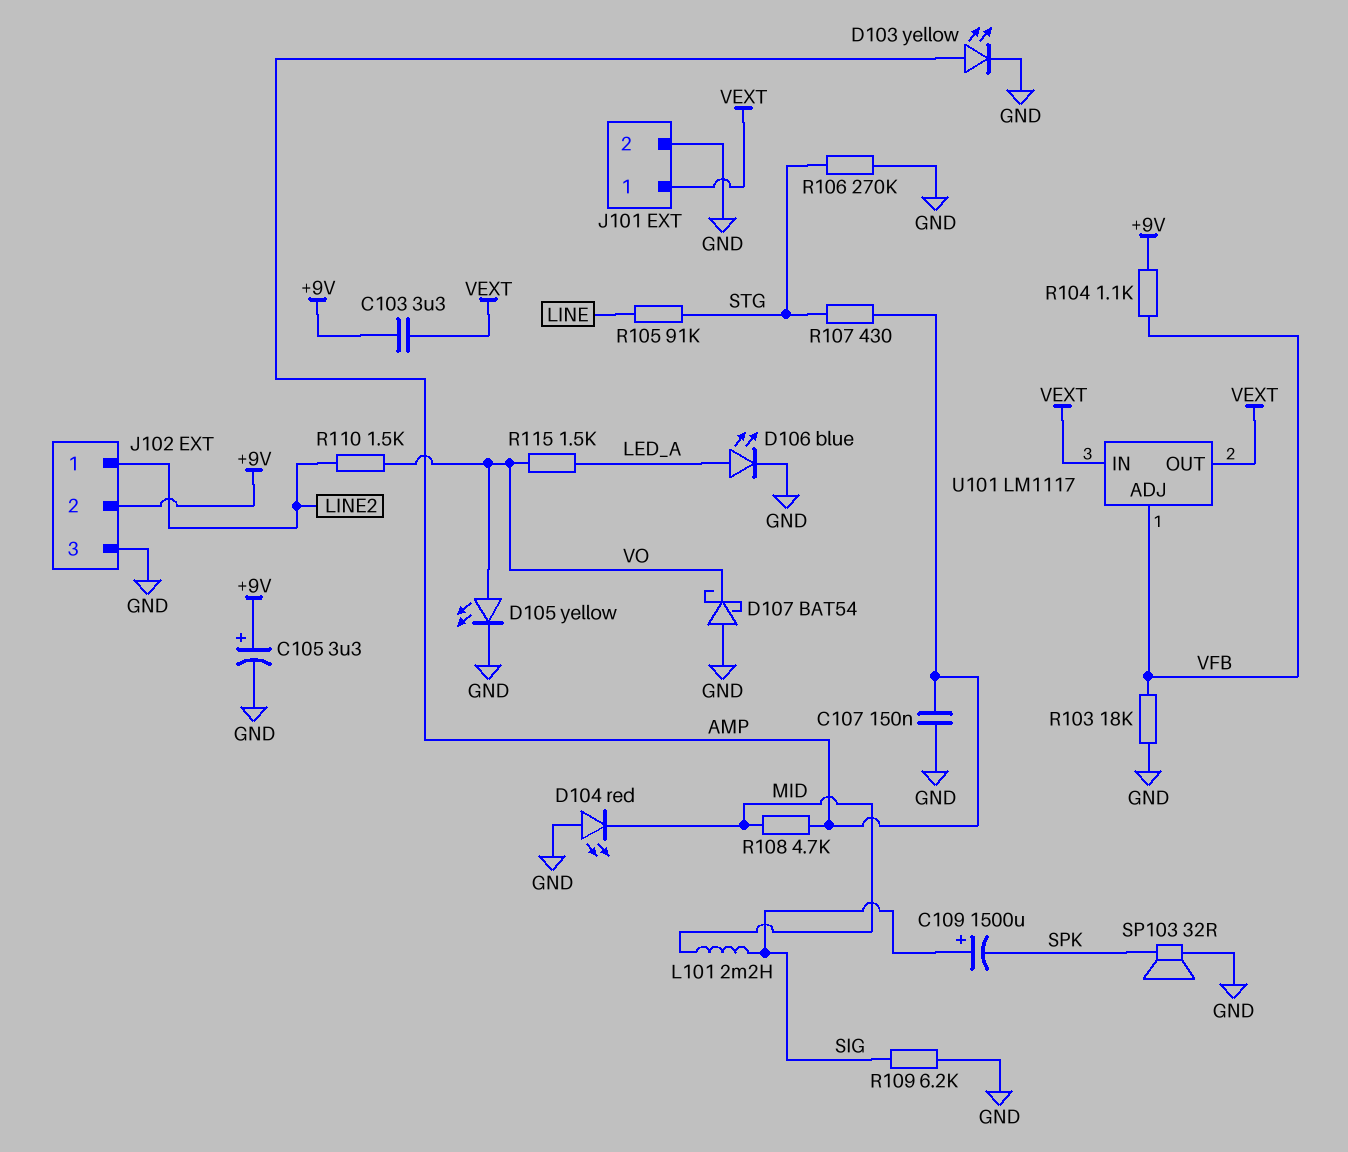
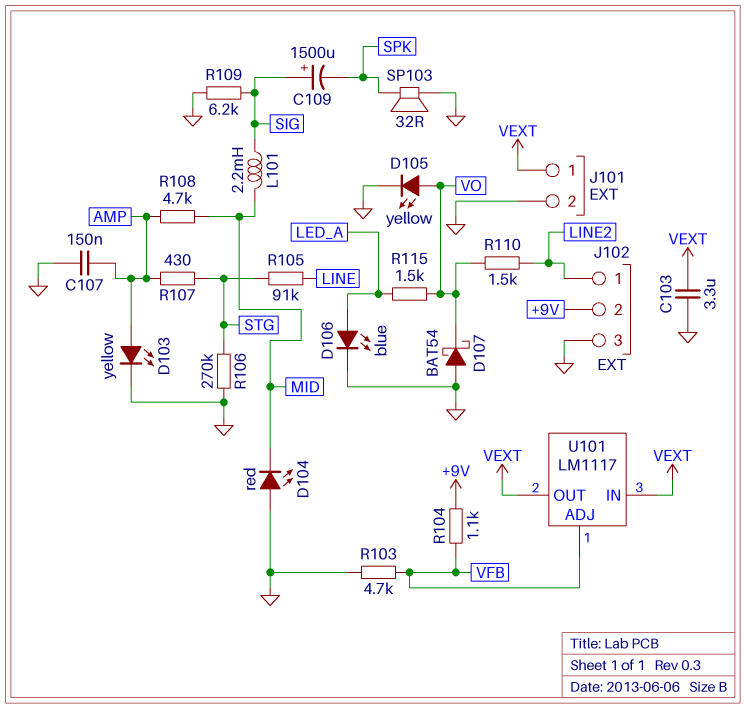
C103: 3.3uF (+9V, VEXT) -> 3.3uF (GND, VEXT)
C105: 3.3uF (plus +9V, minus GND) -> none
R103: 18k (GND, VFB) -> 4.7k (GND, VFB)

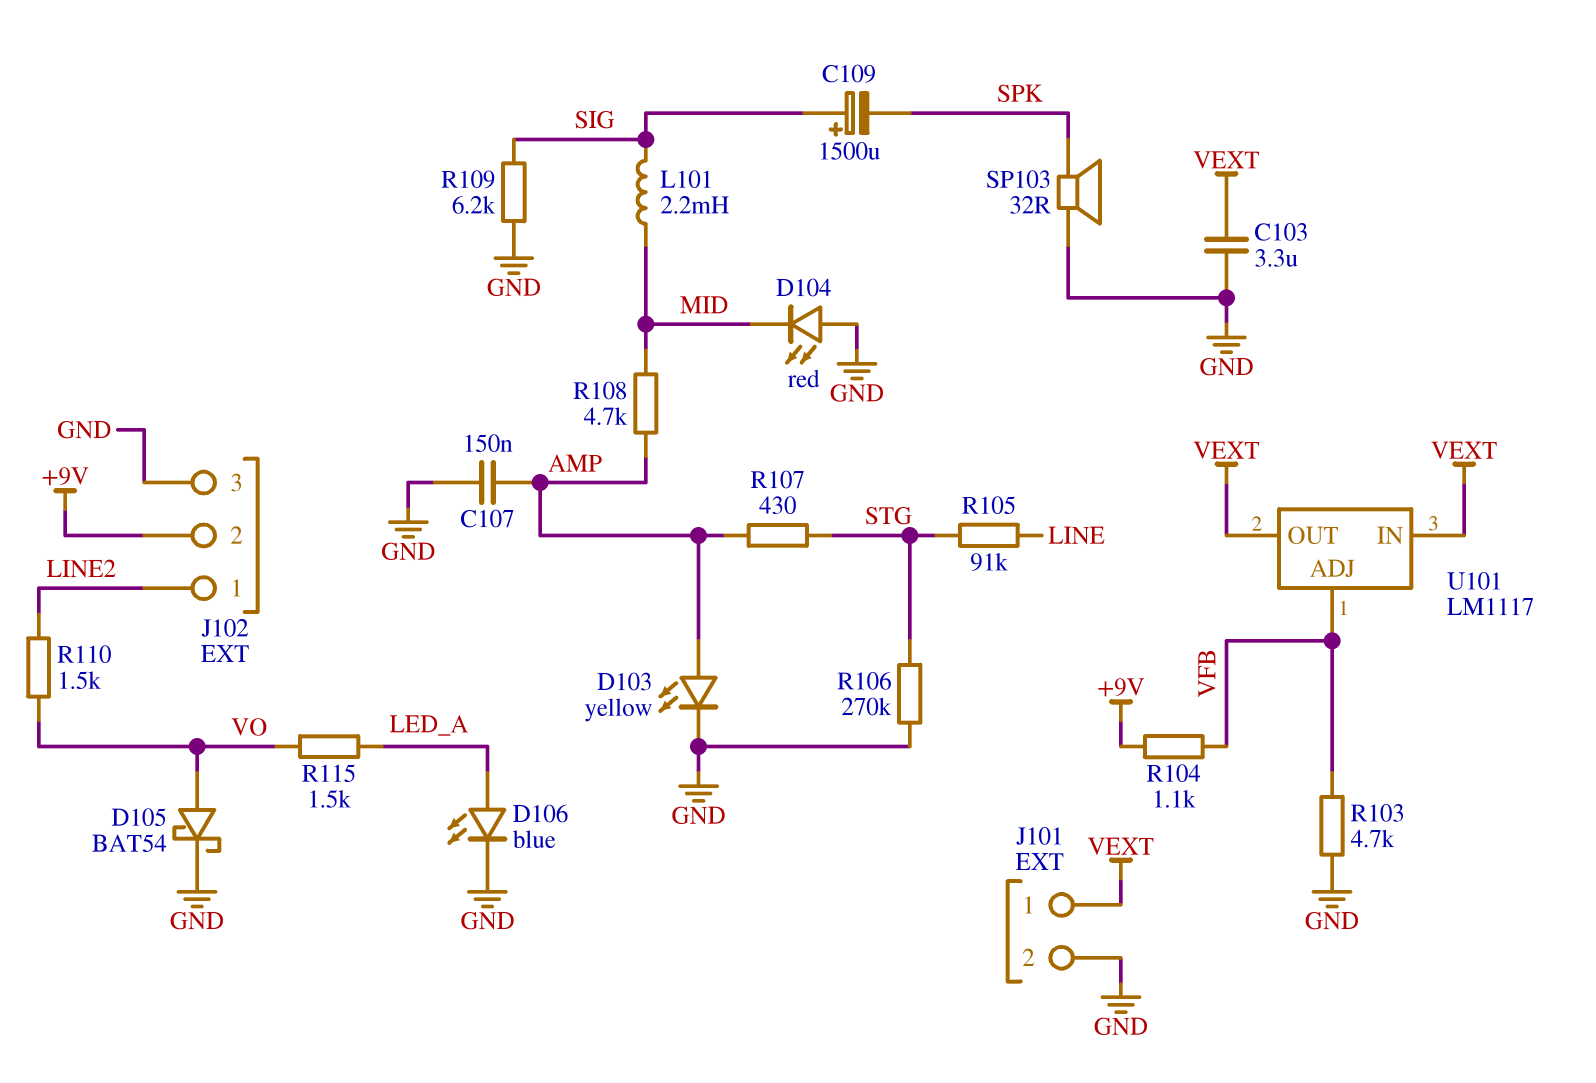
D105: LED yellow (A VO, K GND) -> schottky BAT54 (A VO, K GND)
D107: schottky BAT54 (A GND, K VO) -> none

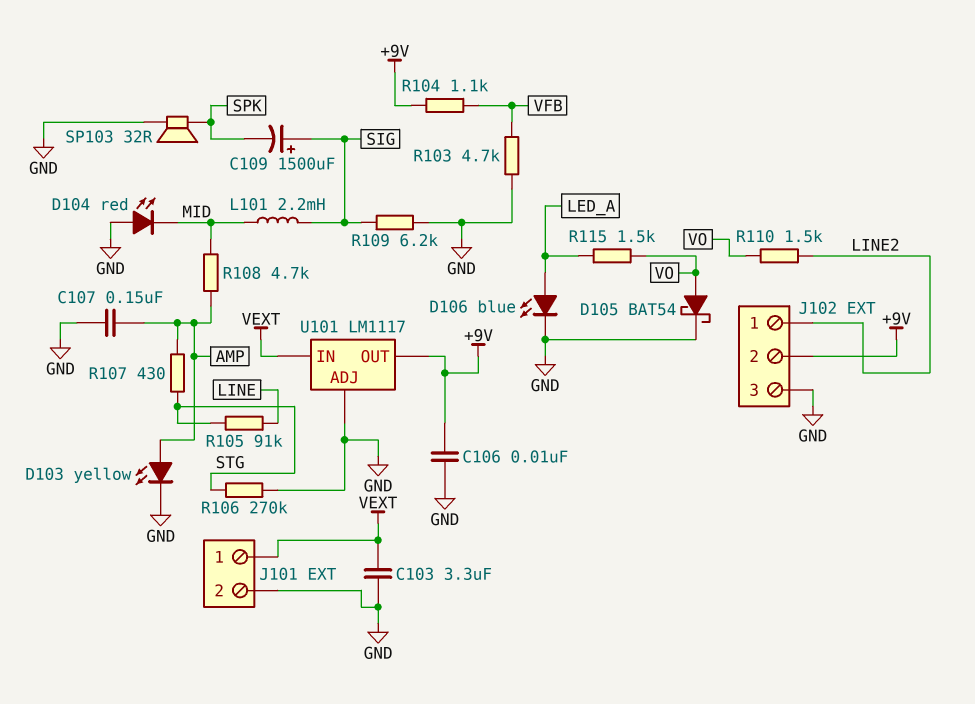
C106: none -> 10nF (+9V, GND)
U101 pin ADJ: VFB -> GND
U101 pin OUT: VEXT -> +9V

